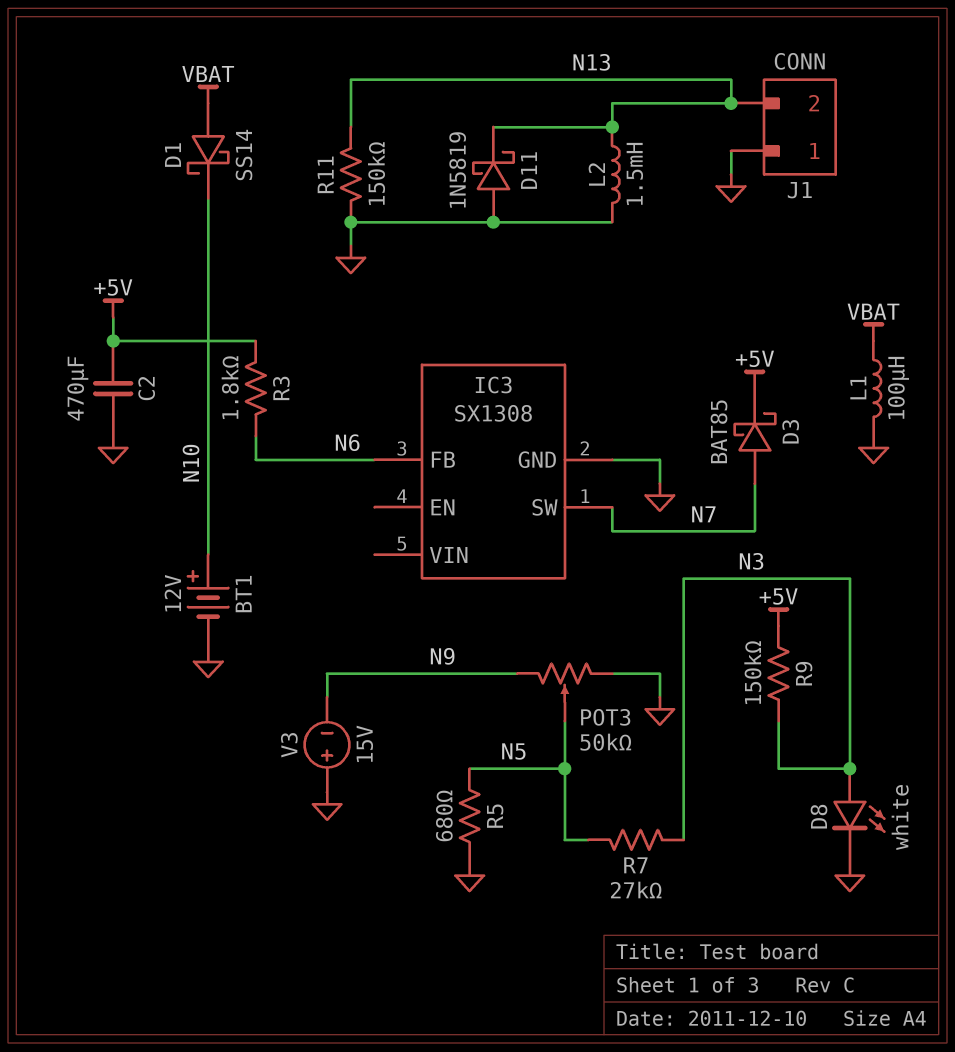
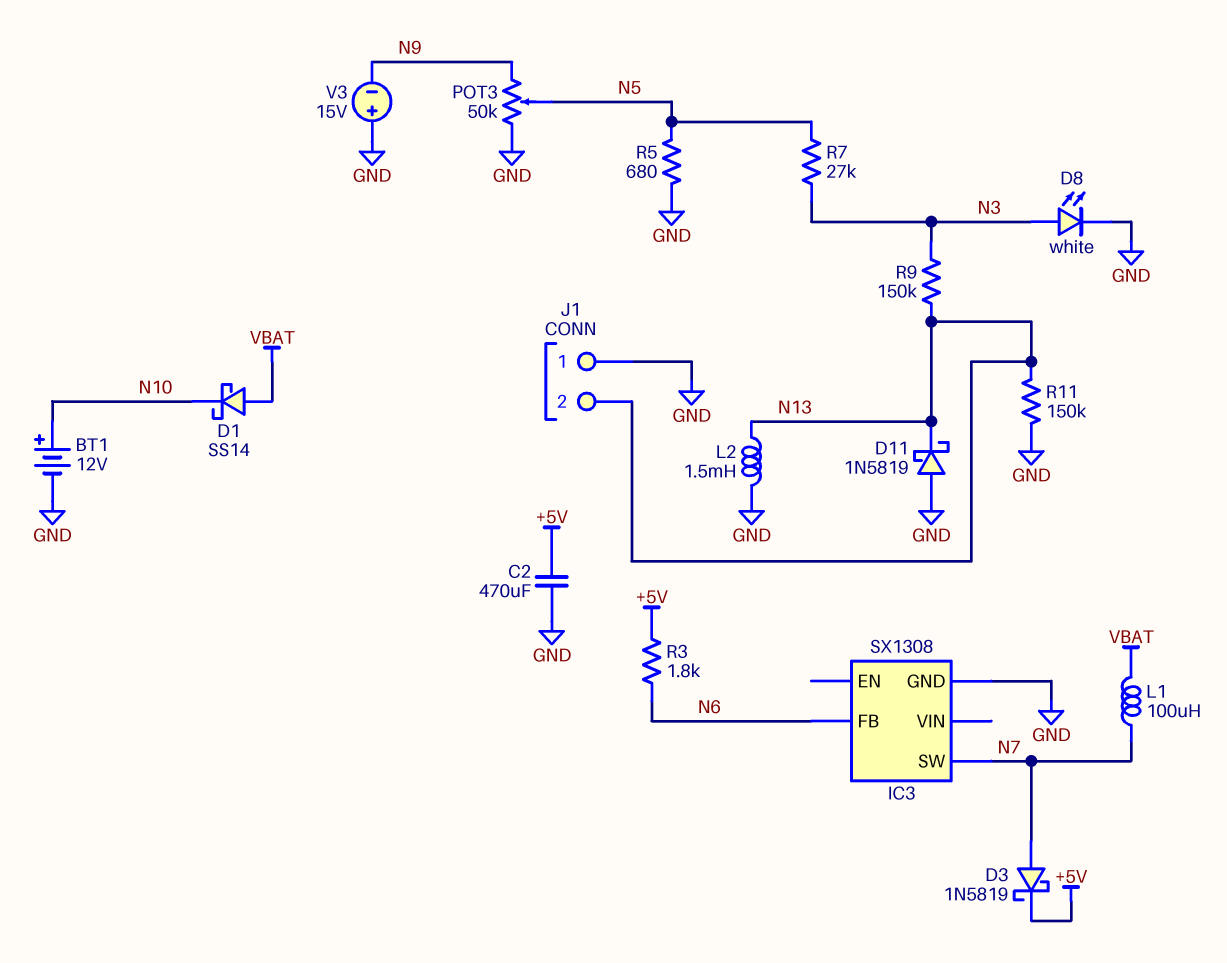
D3: schottky BAT85 (A N7, K +5V) -> schottky 1N5819 (A N7, K +5V)
L1: 100uH (GND, VBAT) -> 100uH (N7, VBAT)
R9: 150k (+5V, N3) -> 150k (N3, N13)

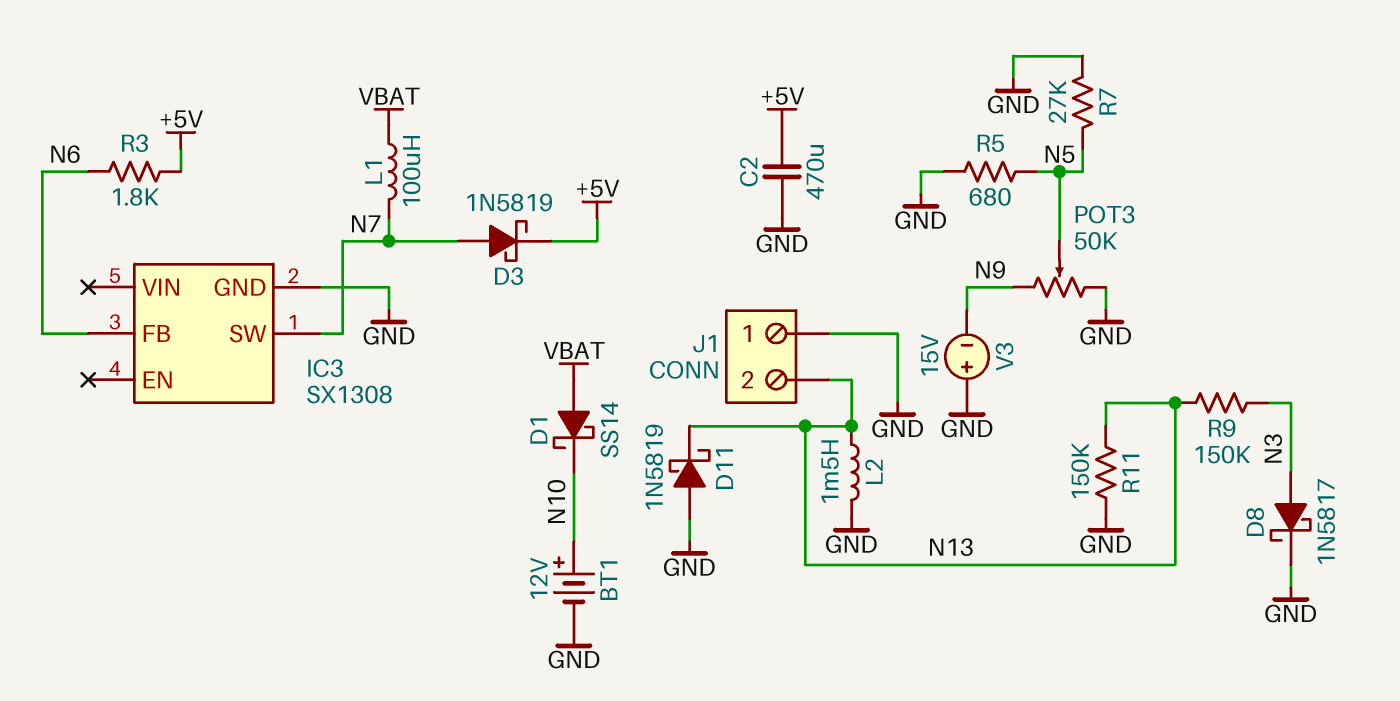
D8: LED white (A N3, K GND) -> schottky 1N5817 (A N3, K GND)
R7: 27k (N3, N5) -> 27k (GND, N5)

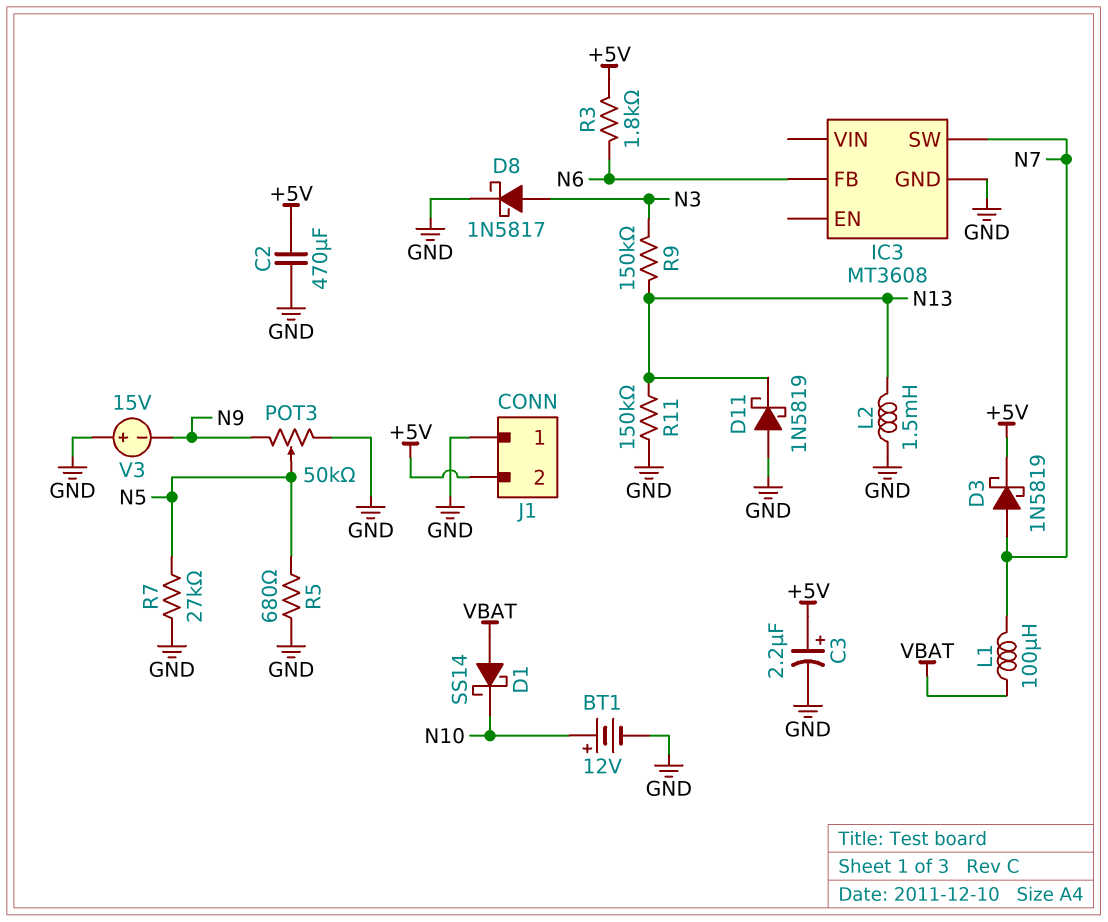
C3: none -> 2.2uF (plus +5V, minus GND)
IC3: SX1308 -> MT3608
J1 pin 2: N13 -> +5V

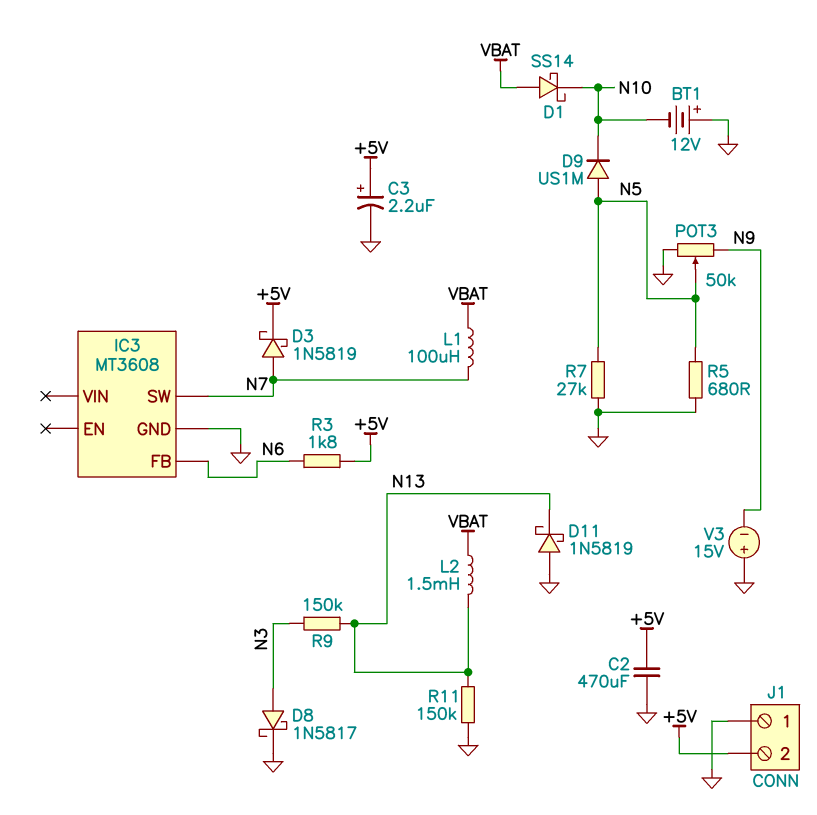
BT1: 12V (plus N10, minus GND) -> 12V (plus GND, minus N10)
D9: none -> diode US1M (A N5, K N10)
L2: 1.5mH (GND, N13) -> 1.5mH (N13, VBAT)

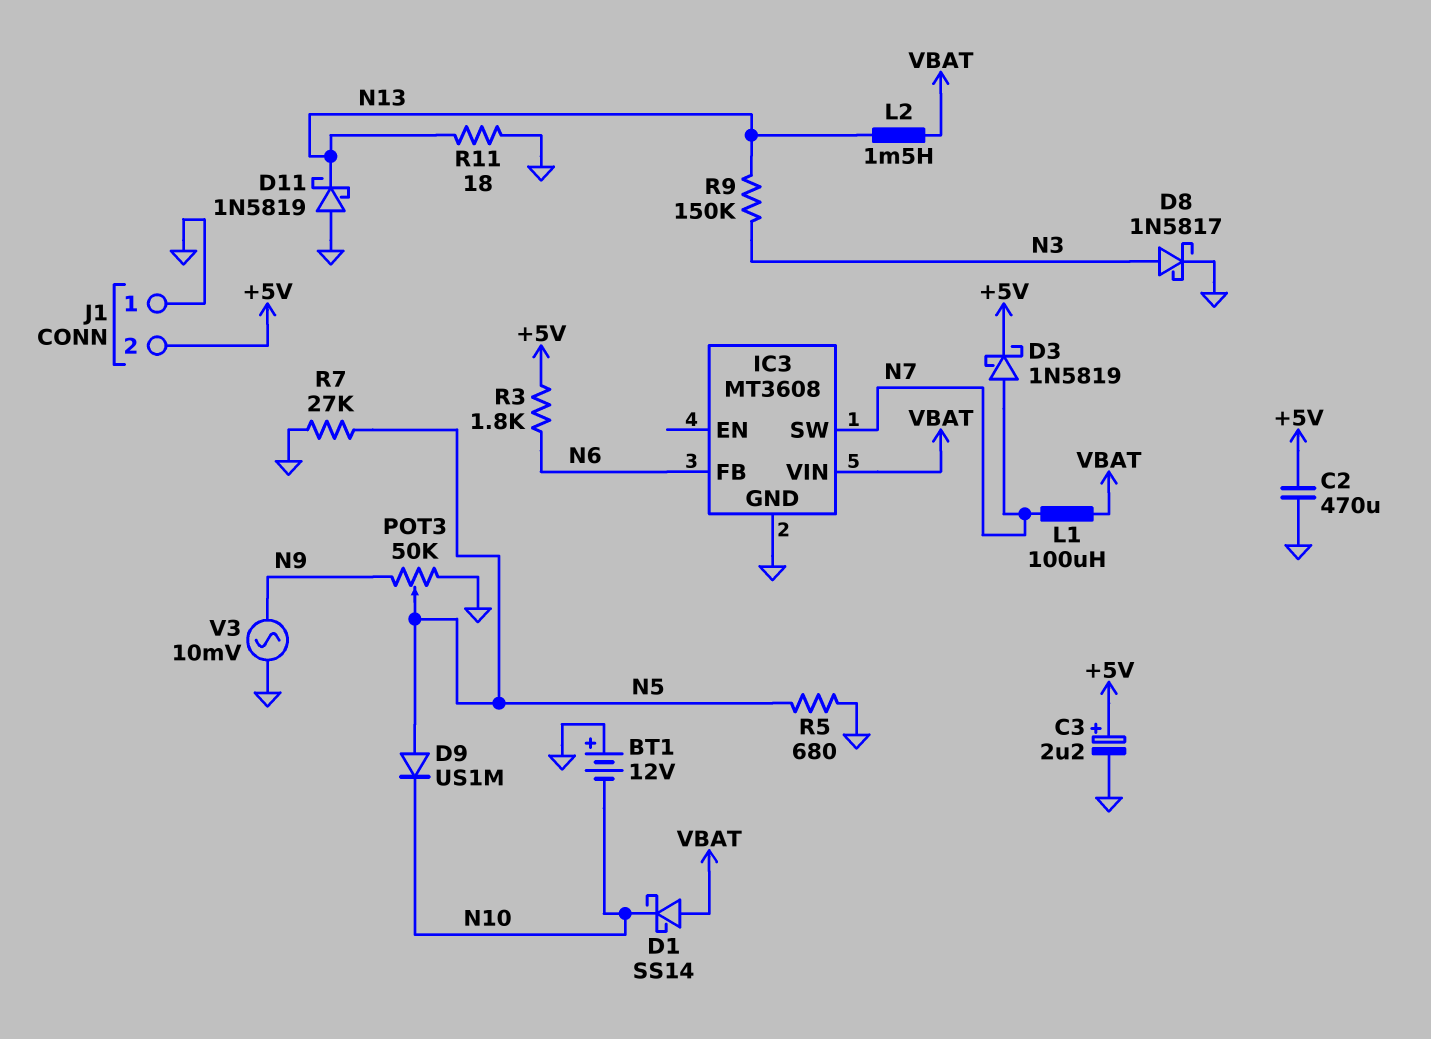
IC3 pin VIN: none -> VBAT
R11: 150k (GND, N13) -> 18 (GND, N13)
V3: 15V (plus GND, minus N9) -> AC 10mV (GND, N9)

